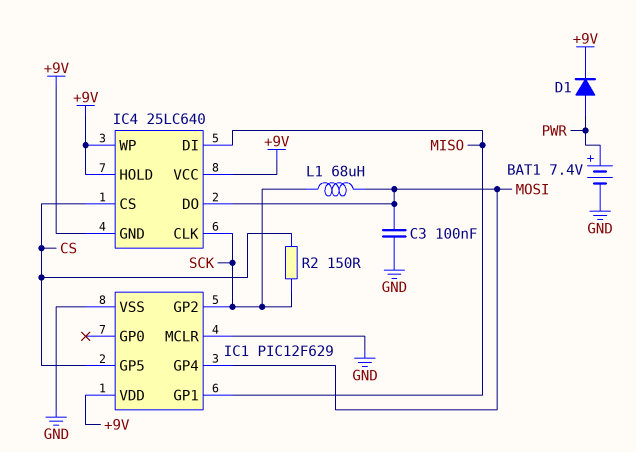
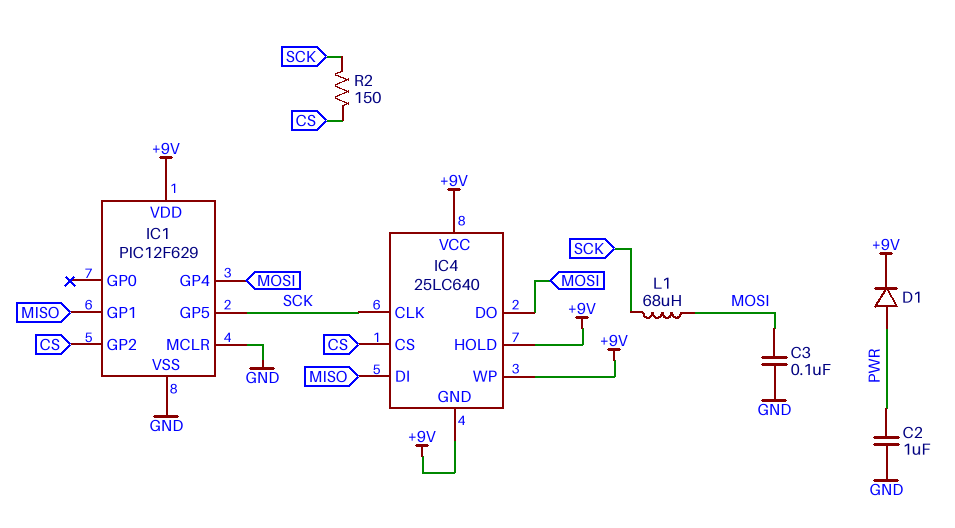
BAT1: 7.4V (plus PWR, minus GND) -> none
C2: none -> 1uF (GND, PWR)
IC1 pin GP2: SCK -> CS
IC1 pin GP5: CS -> SCK

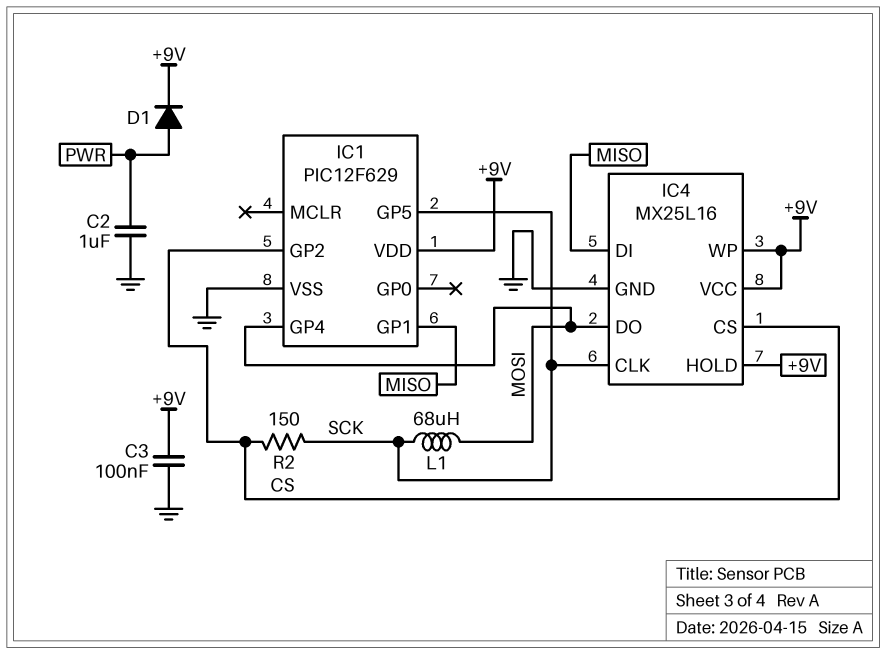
C3: 100nF (GND, MOSI) -> 100nF (+9V, GND)
IC1 pin MCLR: GND -> none
IC4: 25LC640 -> MX25L16
IC4 pin GND: +9V -> GND

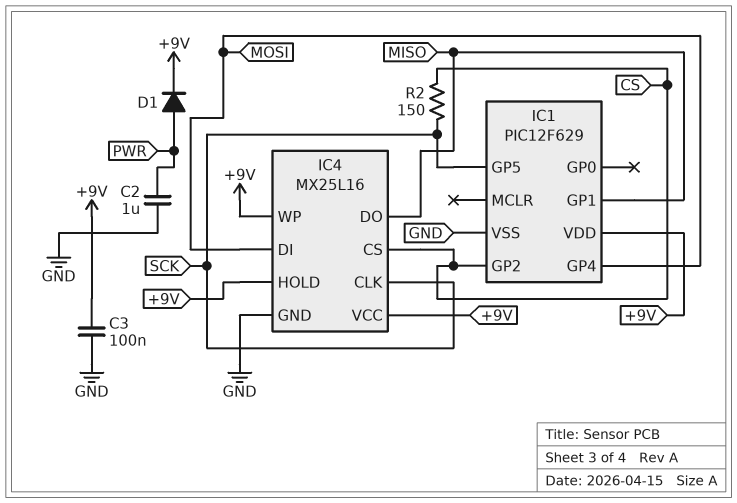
IC4 pin DI: MISO -> MOSI
IC4 pin DO: MOSI -> MISO
L1: 68uH (MOSI, SCK) -> none

